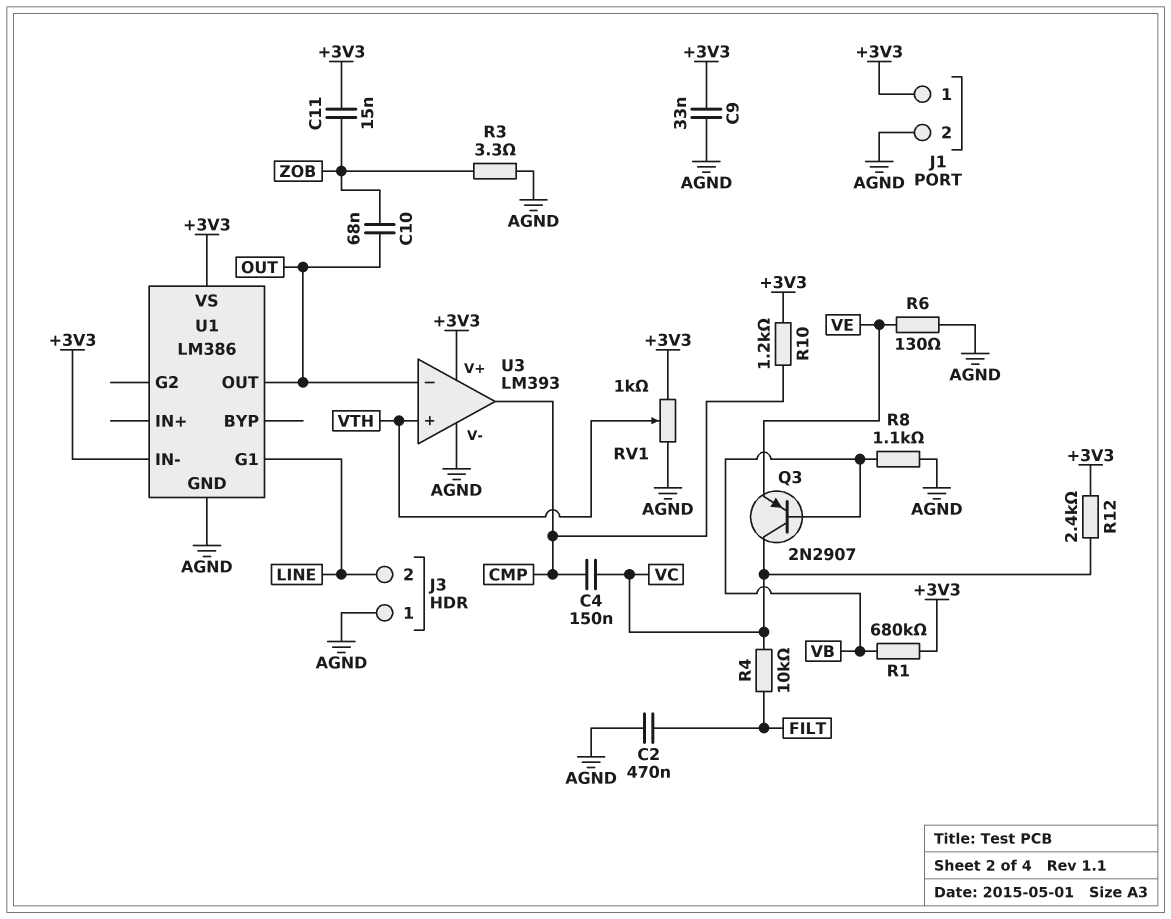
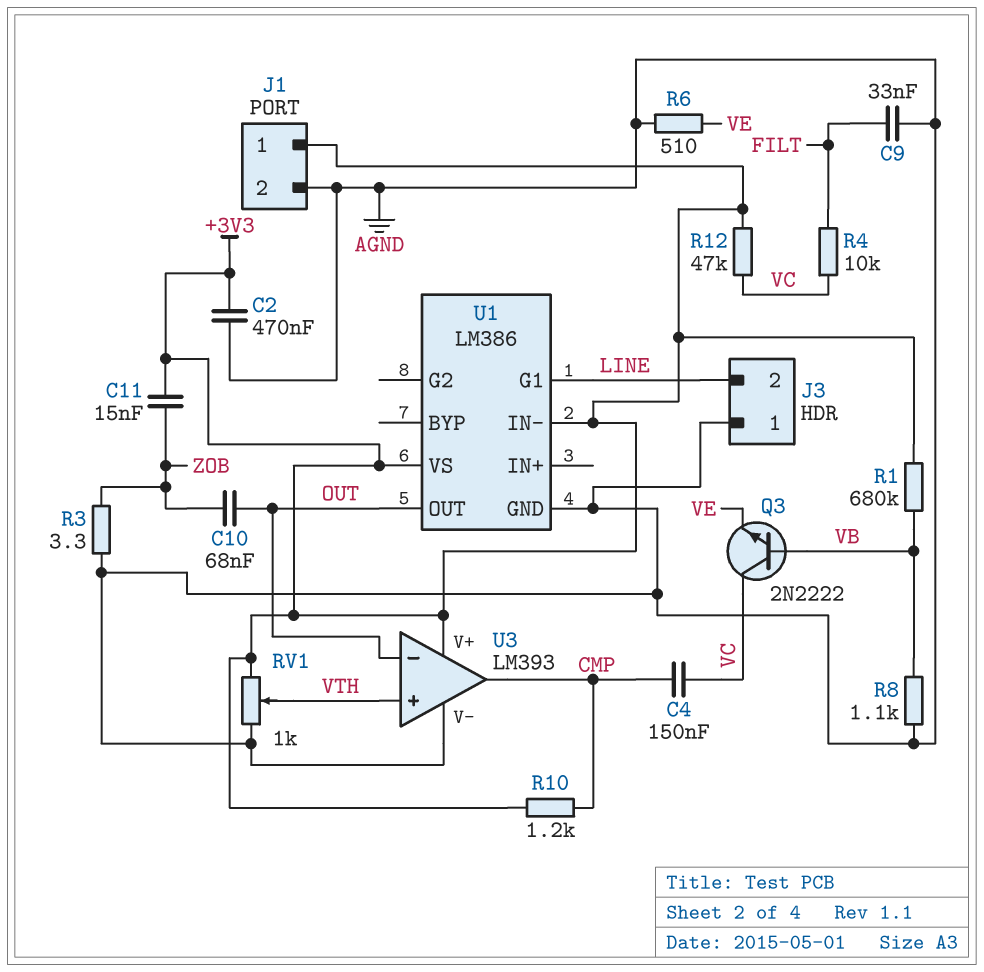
C2: 470nF (AGND, FILT) -> 470nF (+3V3, AGND)
C9: 33nF (+3V3, AGND) -> 33nF (AGND, FILT)
Q3: PNP 2N2907 (B VB, C VC, E VE) -> NPN 2N2222 (B VB, C VC, E VE)
R6: 130 (AGND, VE) -> 510 (AGND, VE)
R12: 2.4k (+3V3, VC) -> 47k (+3V3, VC)

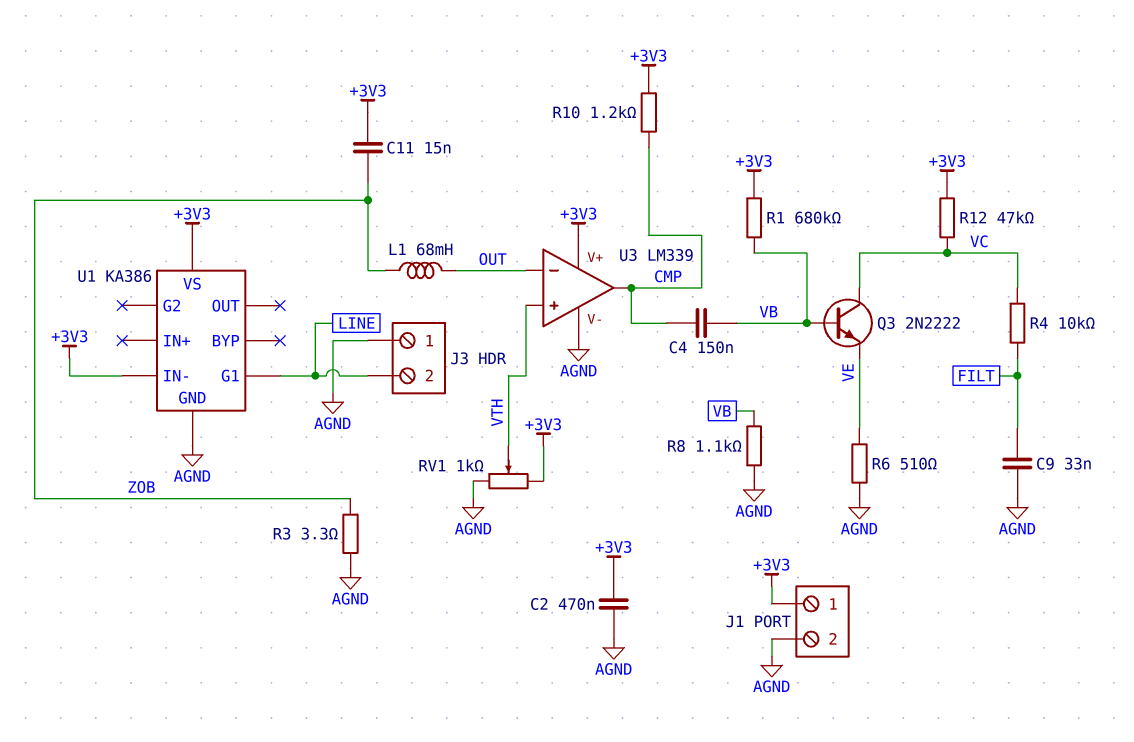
C4: 150nF (CMP, VC) -> 150nF (CMP, VB)
C10: 68nF (OUT, ZOB) -> none
L1: none -> 68mH (OUT, ZOB)
U1: LM386 -> KA386
U1 pin OUT: OUT -> none
U3: LM393 -> LM339

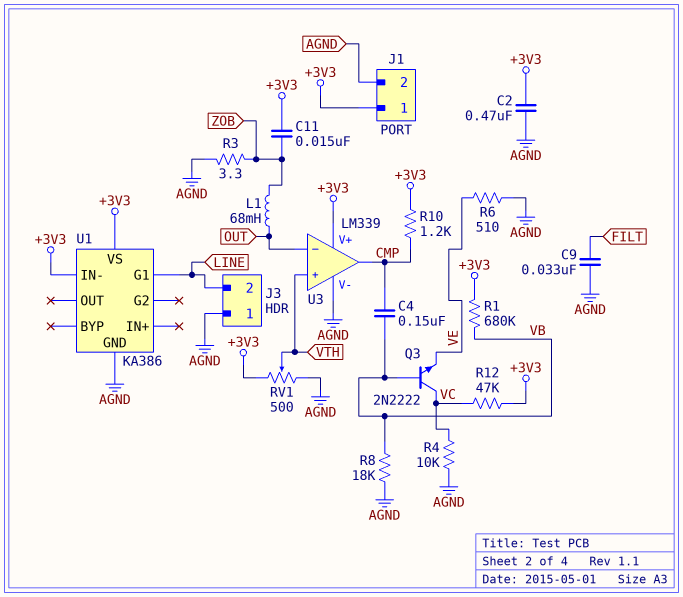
R4: 10k (FILT, VC) -> 10k (AGND, VC)
R8: 1.1k (AGND, VB) -> 18k (AGND, VB)
RV1: 1k (+3V3, AGND, wiper VTH) -> 500 (+3V3, AGND, wiper VTH)

